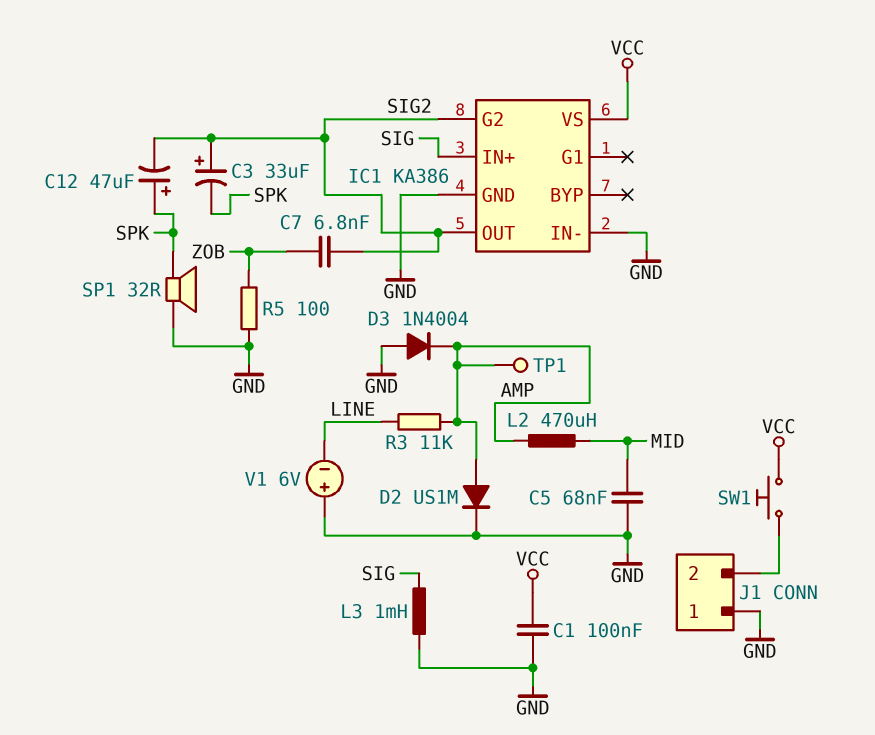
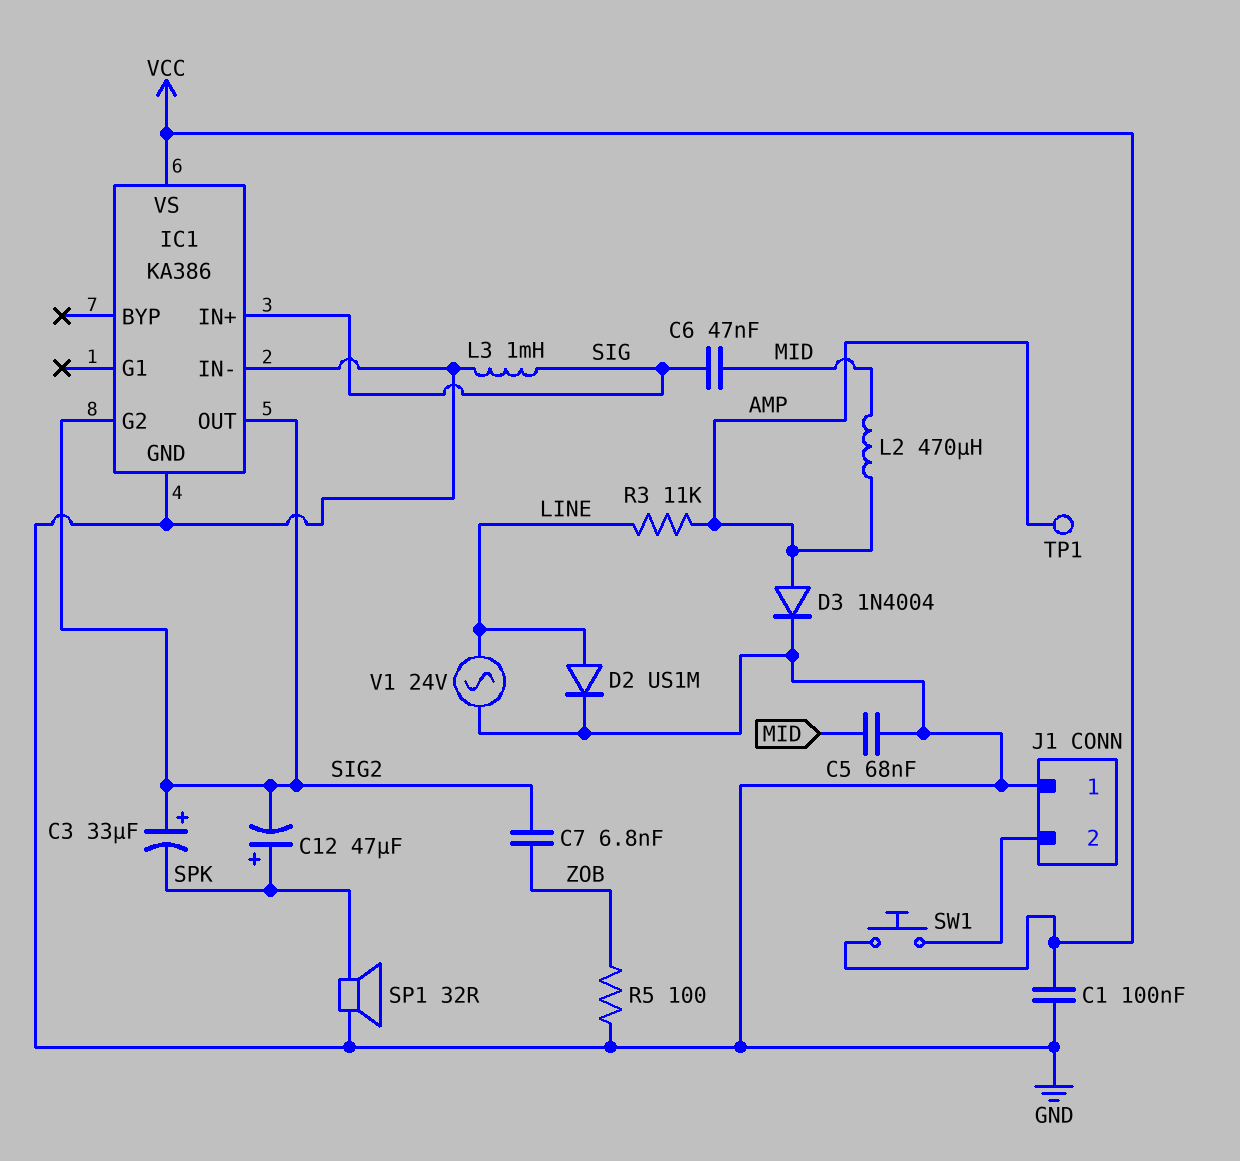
C6: none -> 47nF (MID, SIG)
D2: diode US1M (A AMP, K GND) -> diode US1M (A LINE, K GND)
D3: diode 1N4004 (A GND, K AMP) -> diode 1N4004 (A AMP, K GND)
V1: 6V (plus GND, minus LINE) -> AC 24V (GND, LINE)

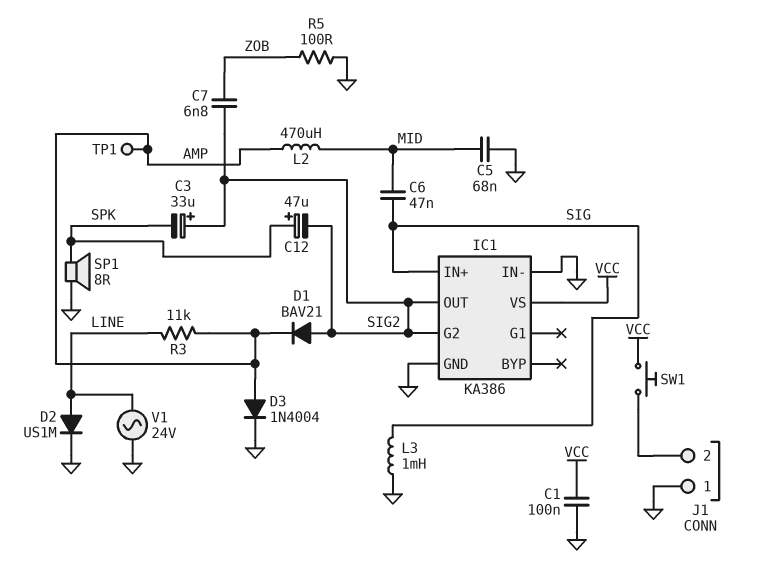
D1: none -> diode BAV21 (A SIG2, K AMP)
SP1: speaker 32R (GND, SPK) -> speaker 8R (GND, SPK)

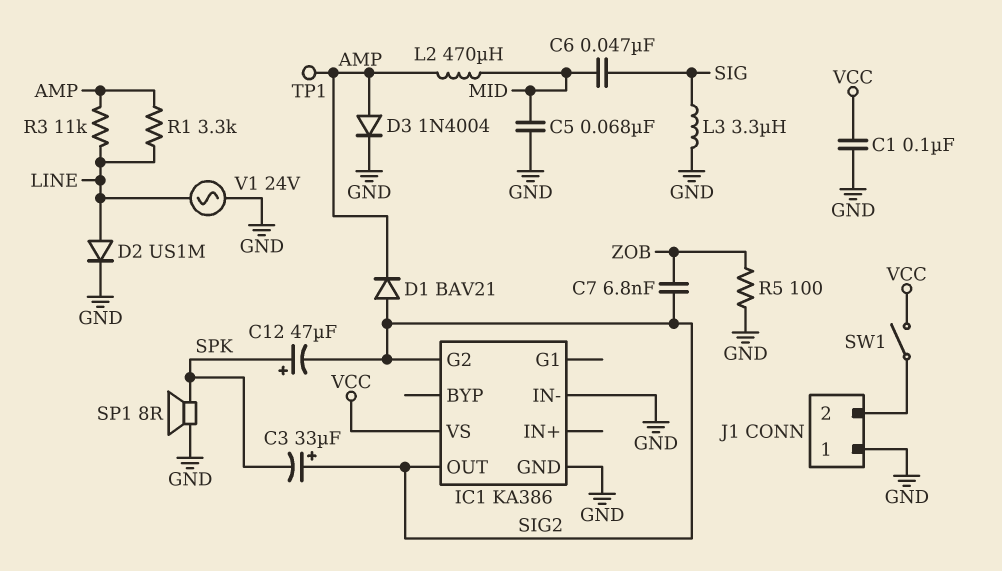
IC1 pin IN+: SIG -> none
L3: 1mH (GND, SIG) -> 3.3uH (GND, SIG)
R1: none -> 3.3k (AMP, LINE)
SW1: button (J1/2, VCC) -> switch (J1/2, VCC)

